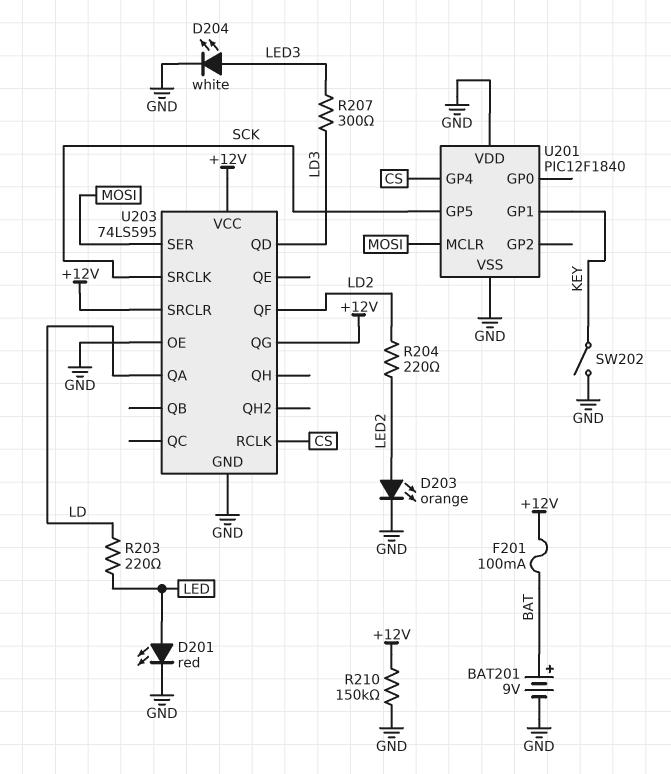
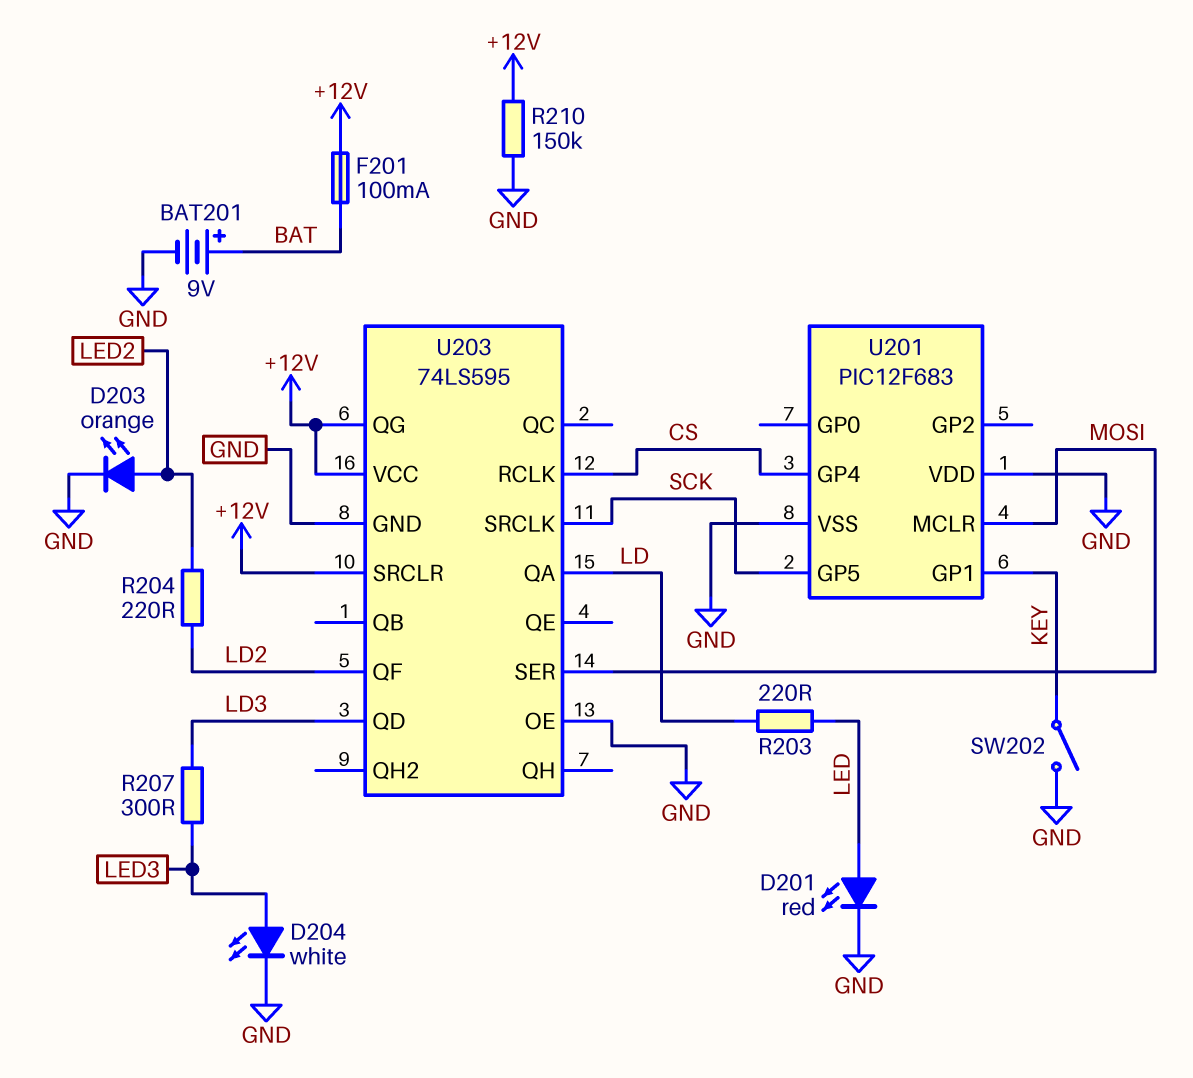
U201: PIC12F1840 -> PIC12F683

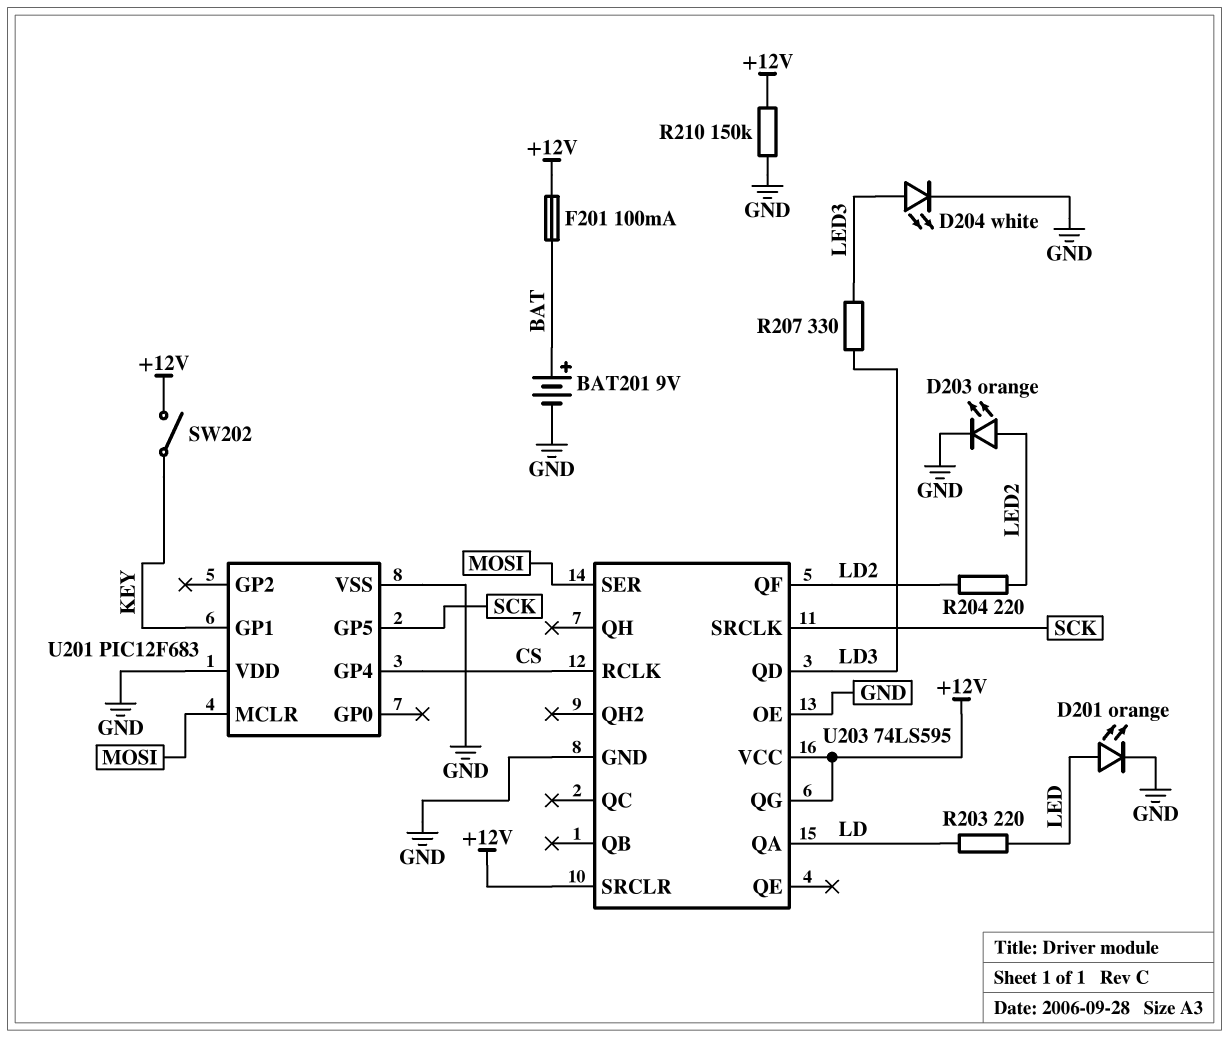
D201: LED red (A LED, K GND) -> LED orange (A LED, K GND)
R207: 300 (LD3, LED3) -> 330 (LD3, LED3)
SW202: switch (GND, KEY) -> switch (+12V, KEY)

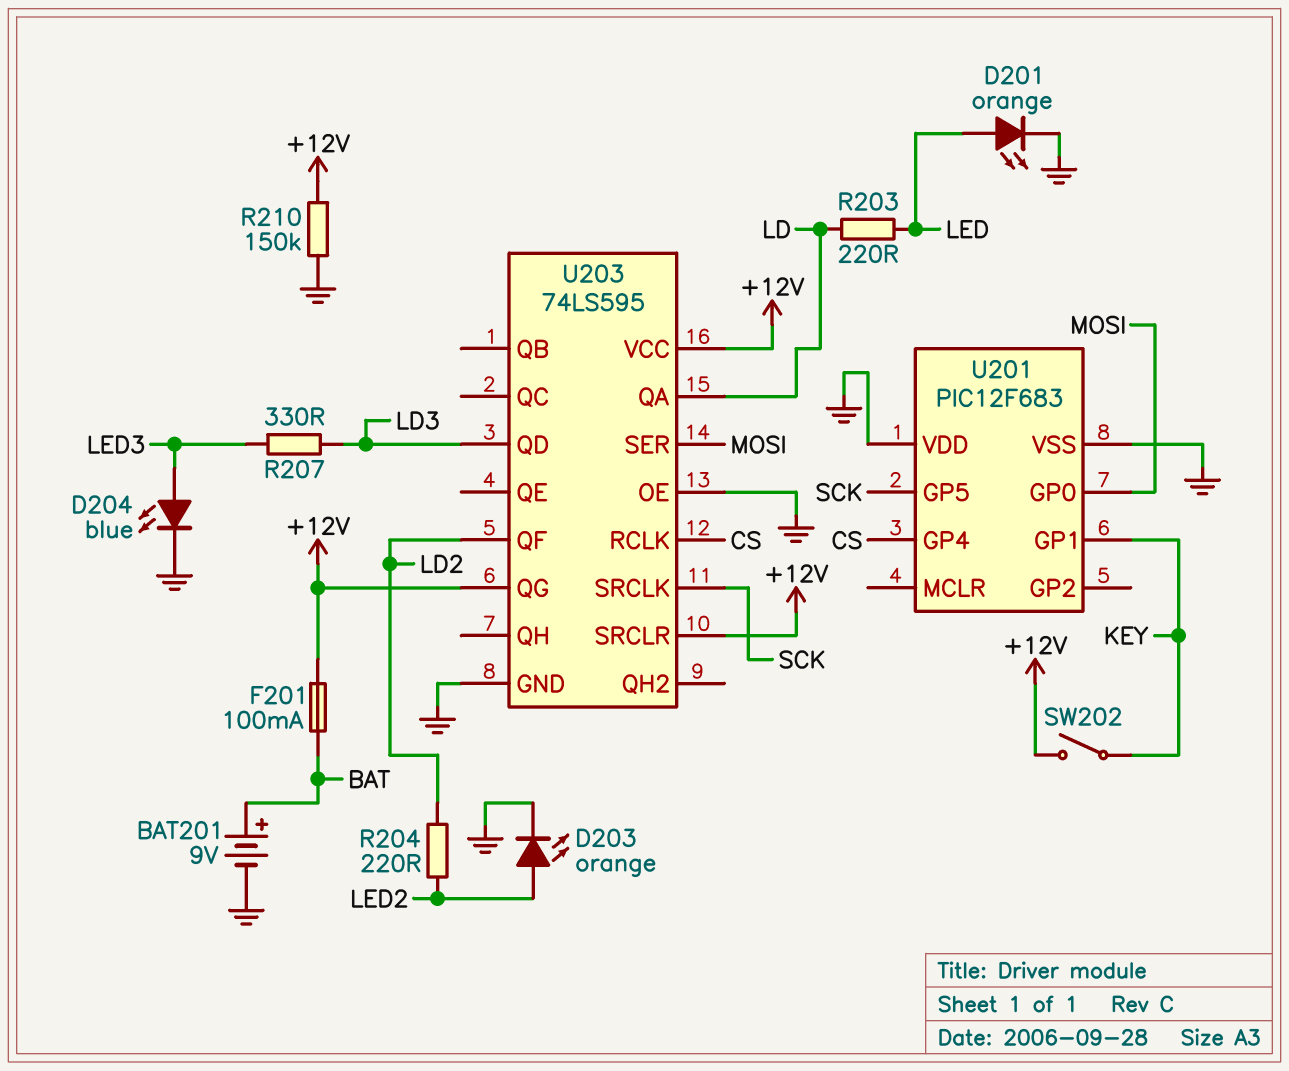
D204: LED white (A LED3, K GND) -> LED blue (A LED3, K GND)
U201 pin GP0: none -> MOSI
U201 pin MCLR: MOSI -> none

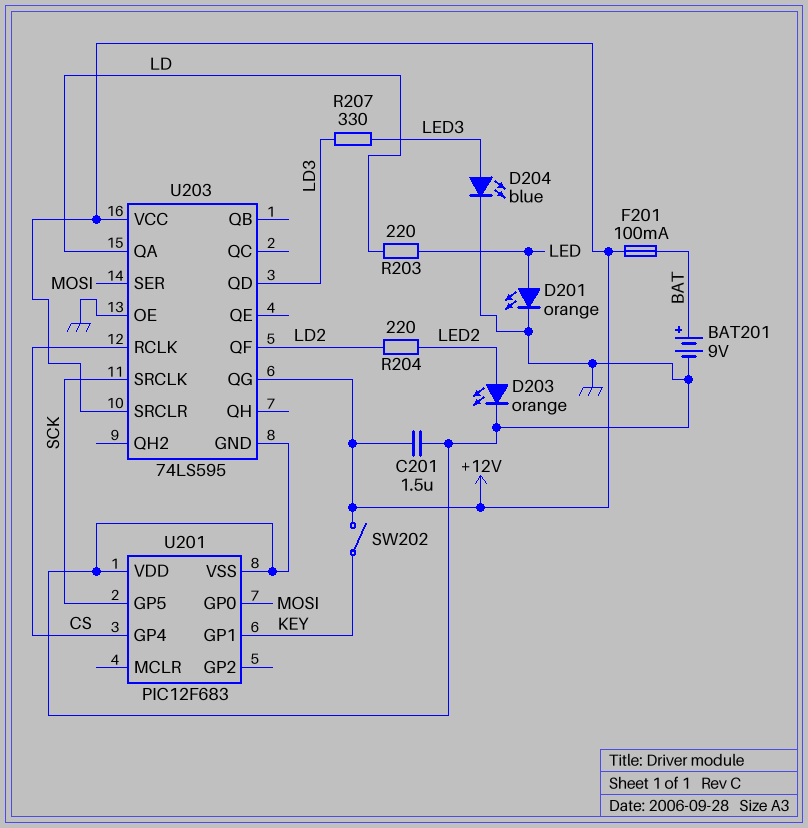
C201: none -> 1.5uF (+12V, GND)
R210: 150k (+12V, GND) -> none

